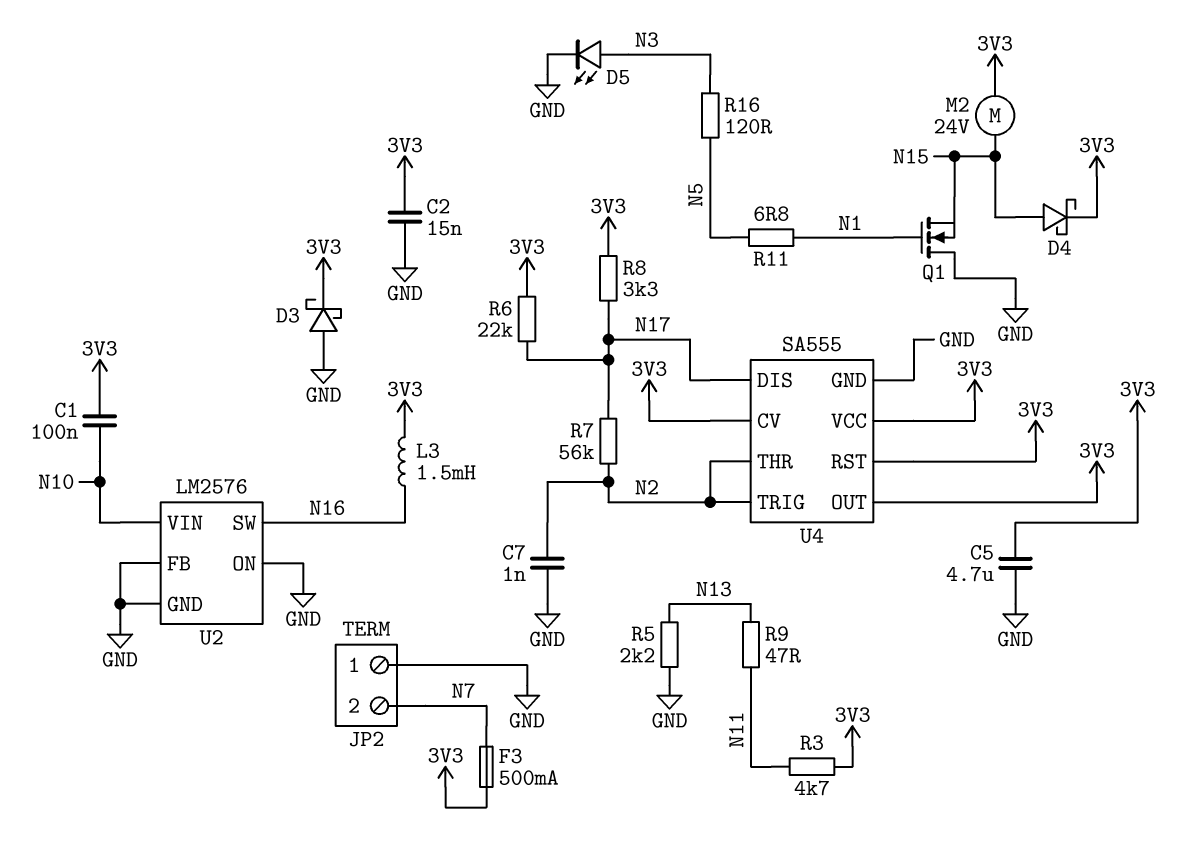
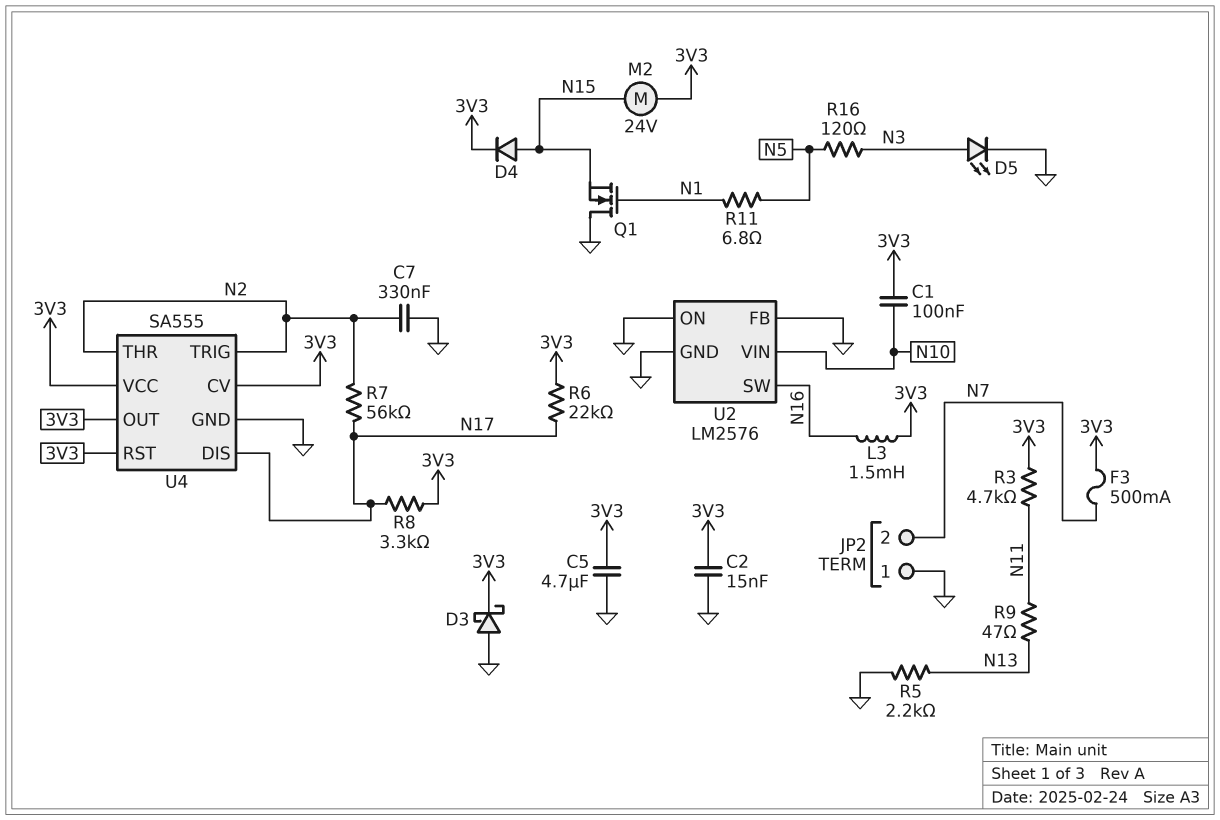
C7: 1nF (GND, N2) -> 330nF (GND, N2)
D4: schottky (A N15, K 3V3) -> diode (A N15, K 3V3)

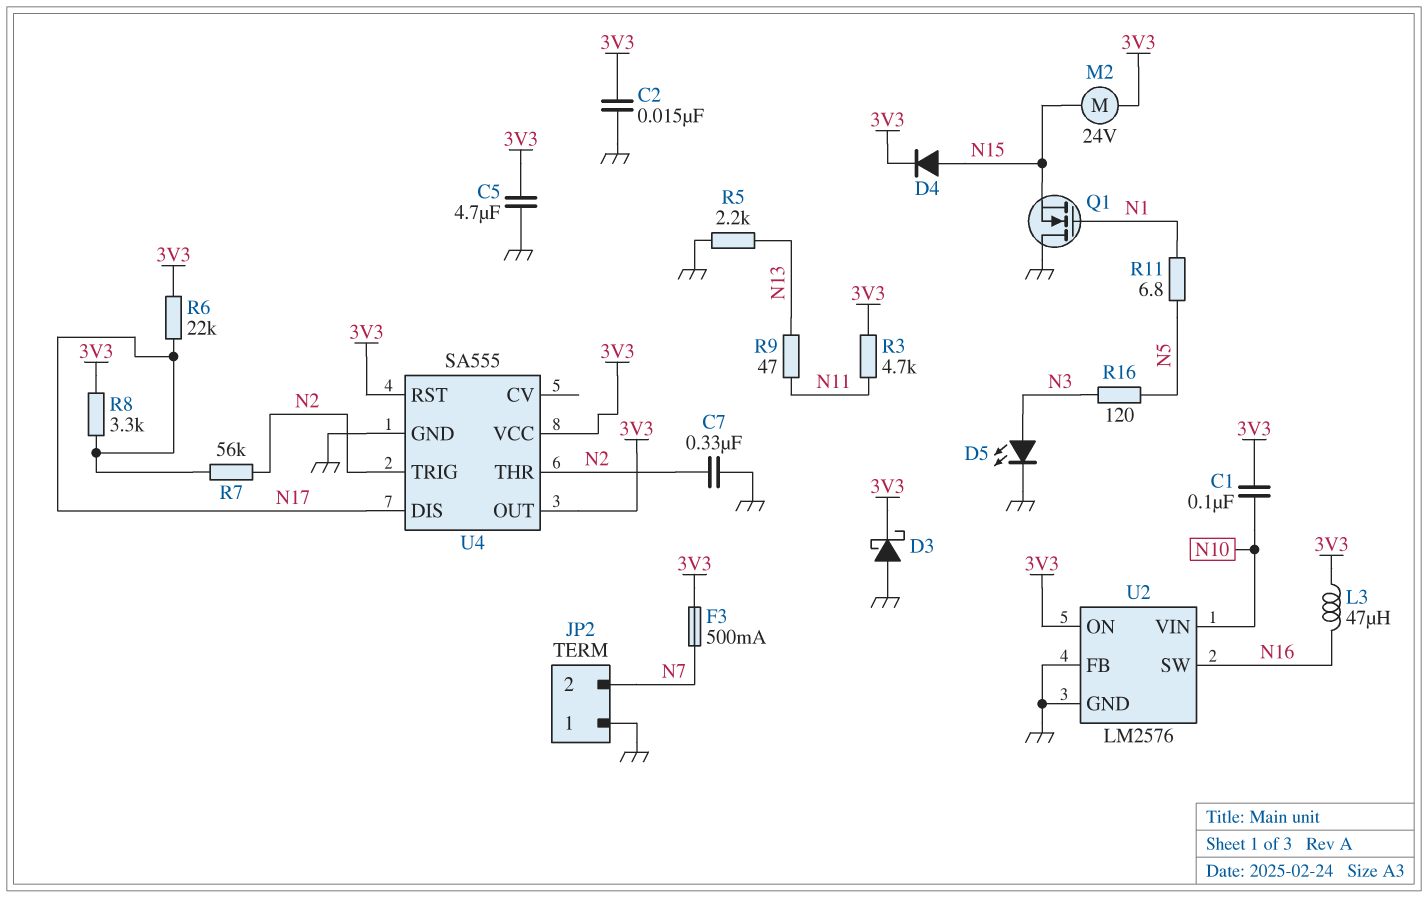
L3: 1.5mH (3V3, N16) -> 47uH (3V3, N16)
U2 pin ON: GND -> 3V3
U4 pin CV: 3V3 -> none

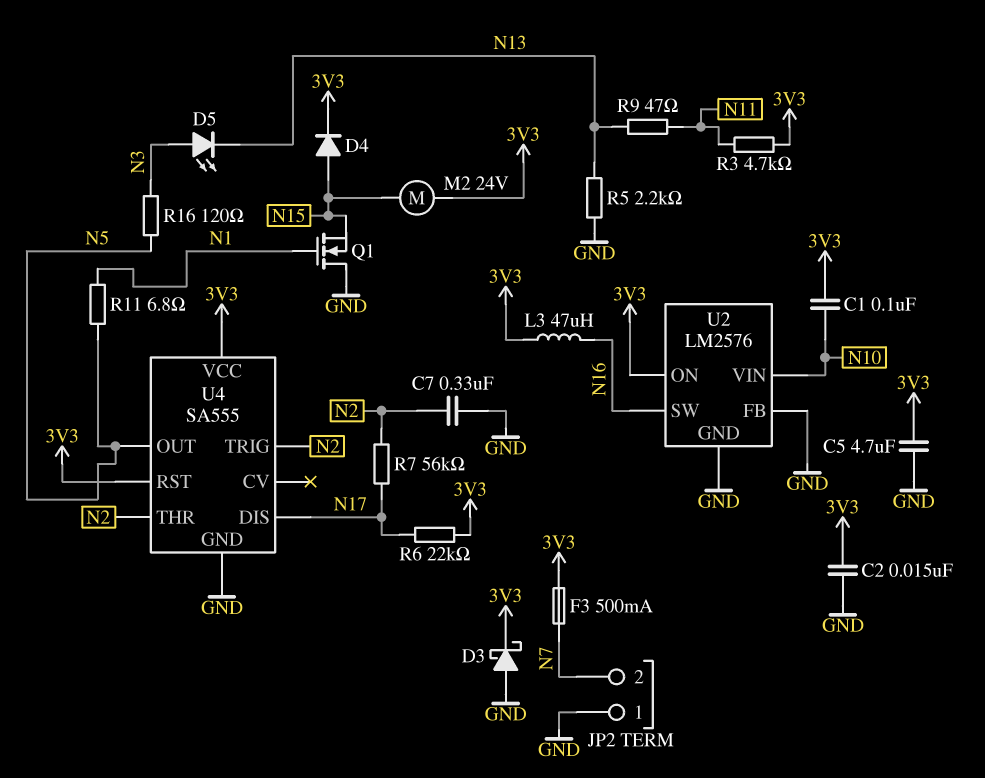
D5: LED (A N3, K GND) -> LED (A N3, K N13)
R8: 3.3k (3V3, N17) -> none
U4 pin OUT: 3V3 -> N5

